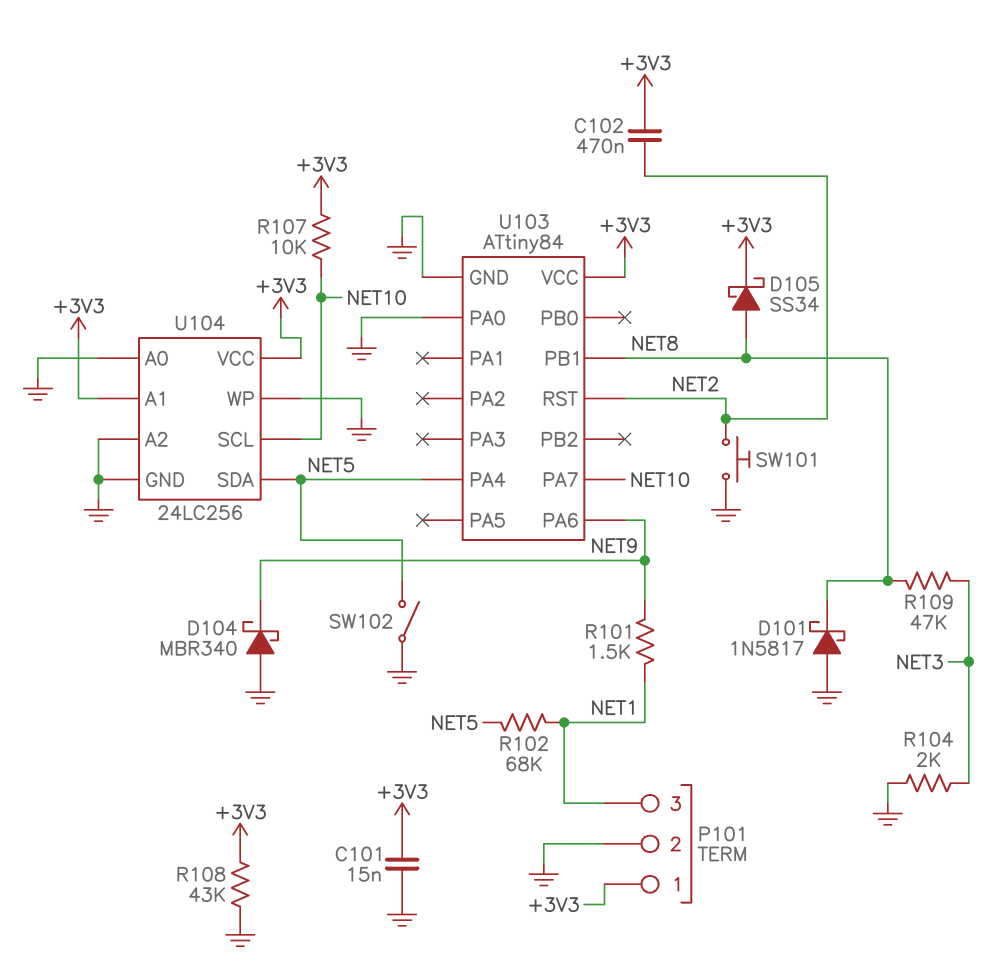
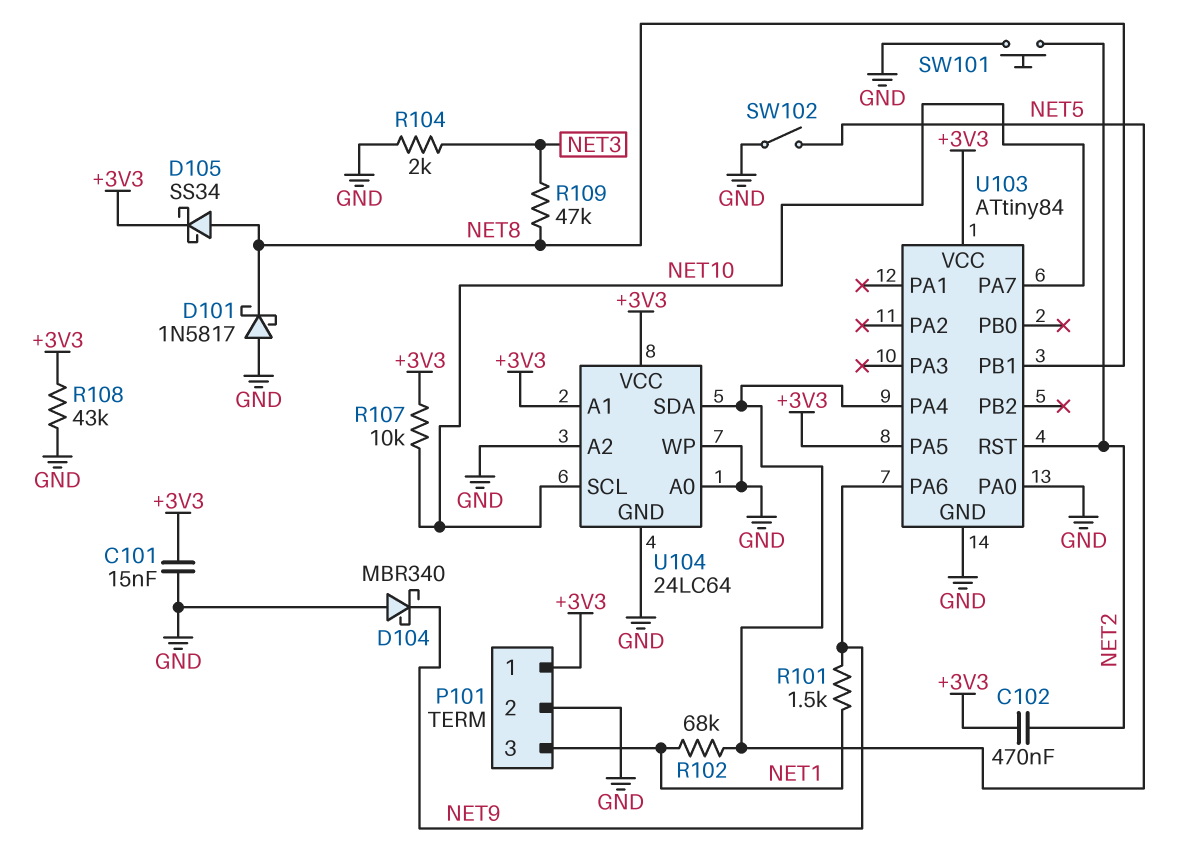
U103 pin PA5: none -> +3V3
U104: 24LC256 -> 24LC64

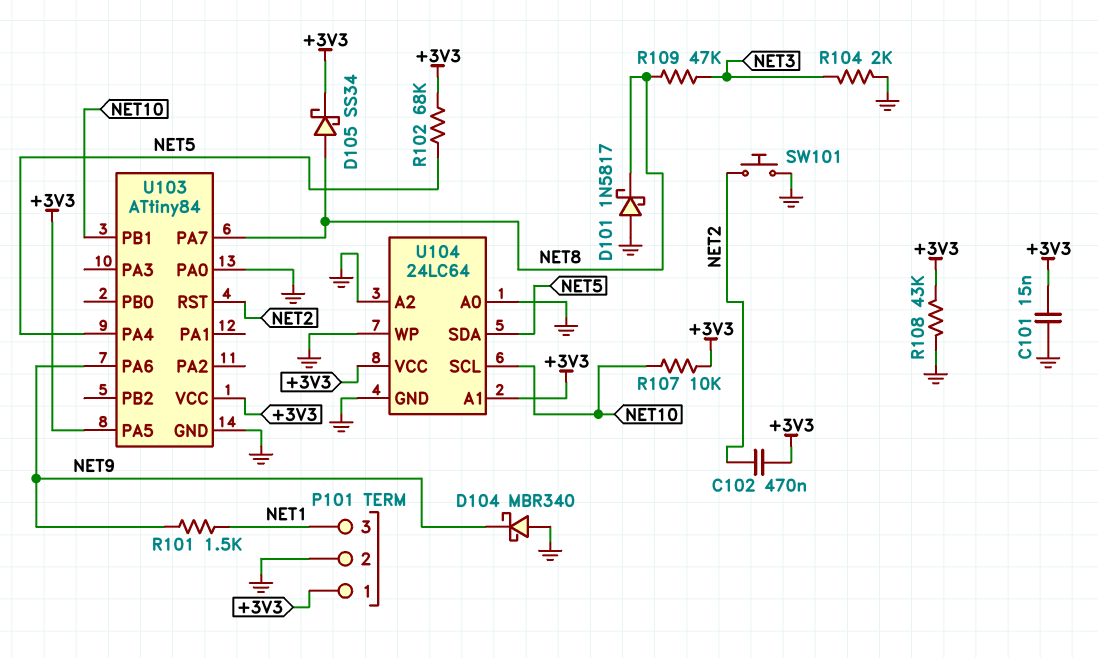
R102: 68k (NET1, NET5) -> 68k (+3V3, NET5)
SW102: switch (GND, NET5) -> none
U103 pin PA7: NET10 -> NET8
U103 pin PB1: NET8 -> NET10

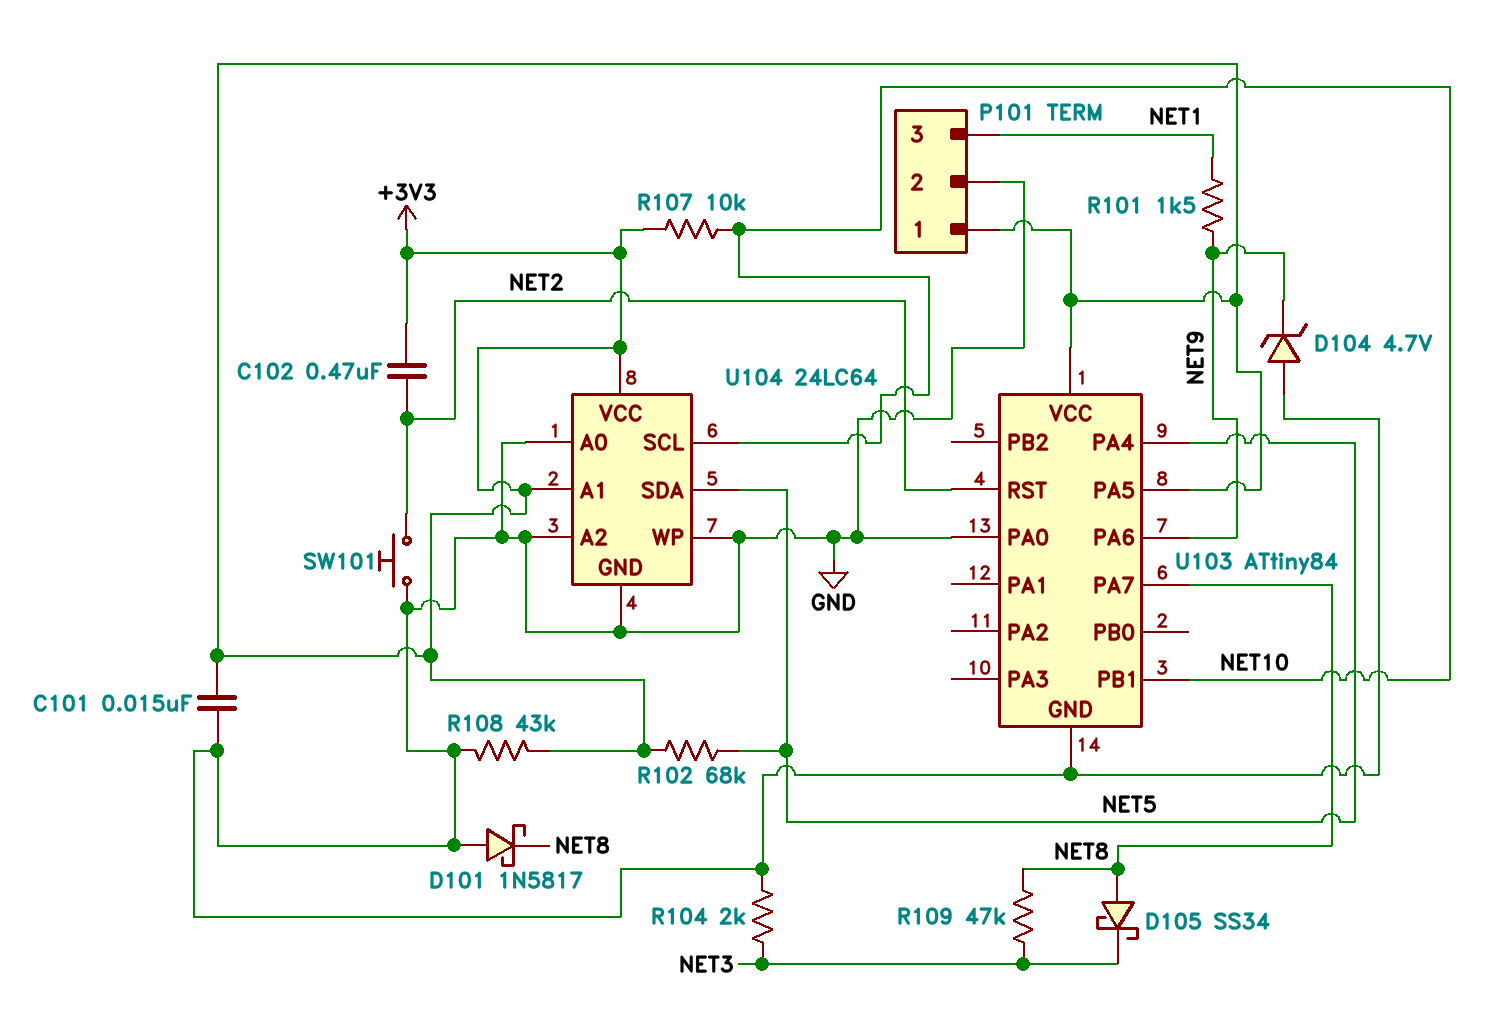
D104: schottky MBR340 (A GND, K NET9) -> zener 4.7V (A GND, K NET9)
D105: schottky SS34 (A NET8, K +3V3) -> schottky SS34 (A NET8, K NET3)

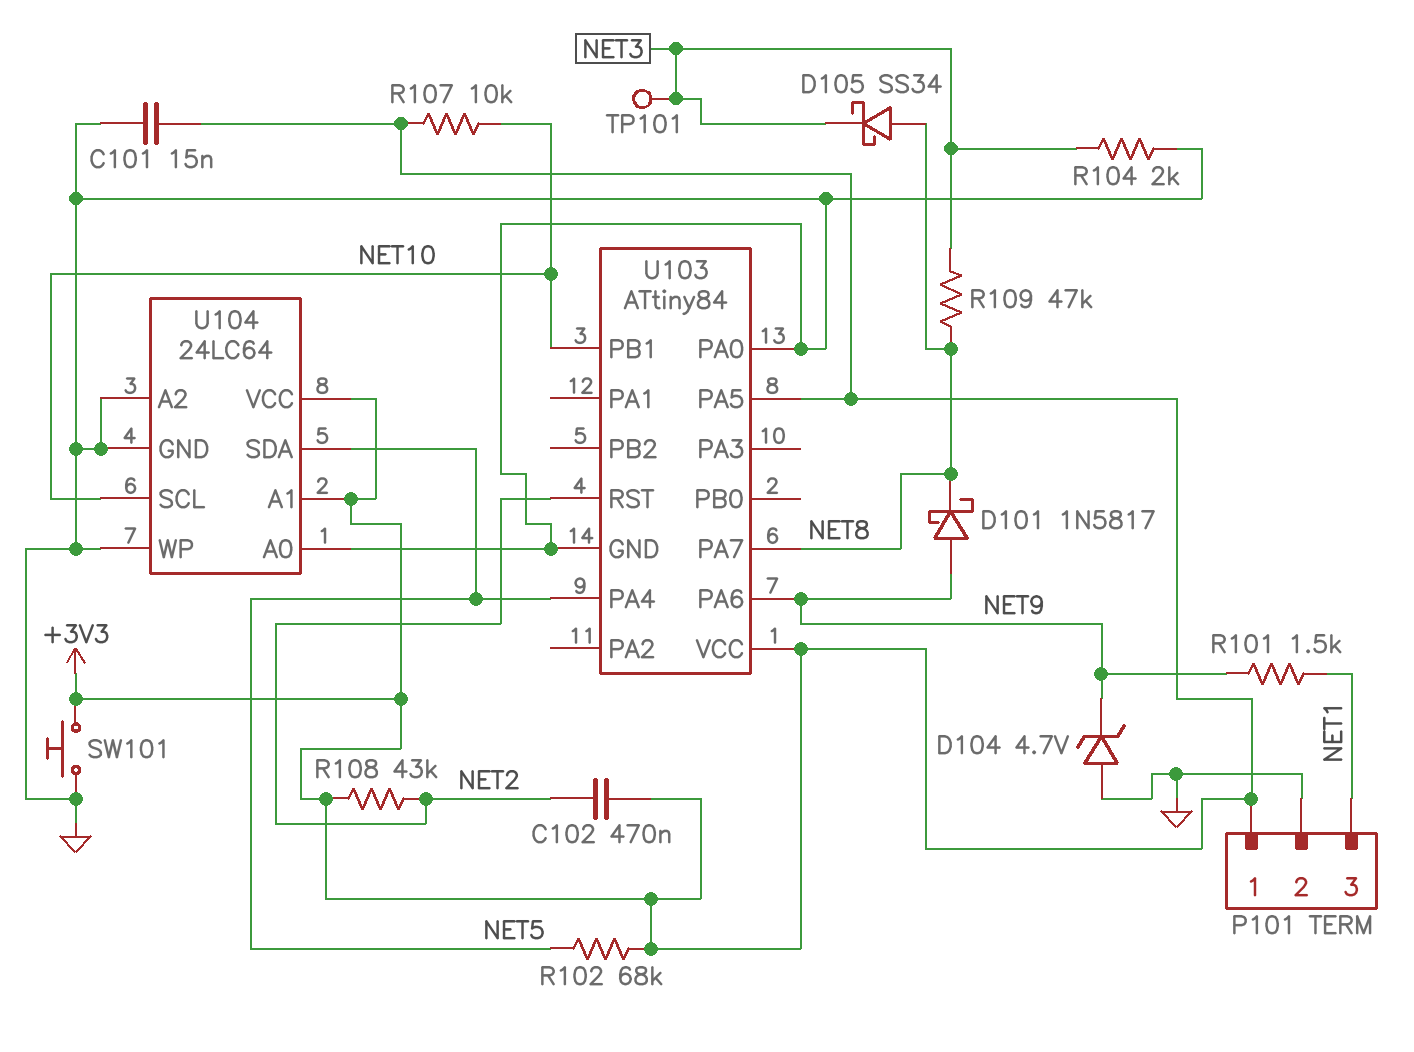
D101: schottky 1N5817 (A GND, K NET8) -> schottky 1N5817 (A NET9, K NET8)
R108: 43k (+3V3, GND) -> 43k (+3V3, NET2)
SW101: button (GND, NET2) -> button (+3V3, GND)
TP101: none -> test point (NET3)

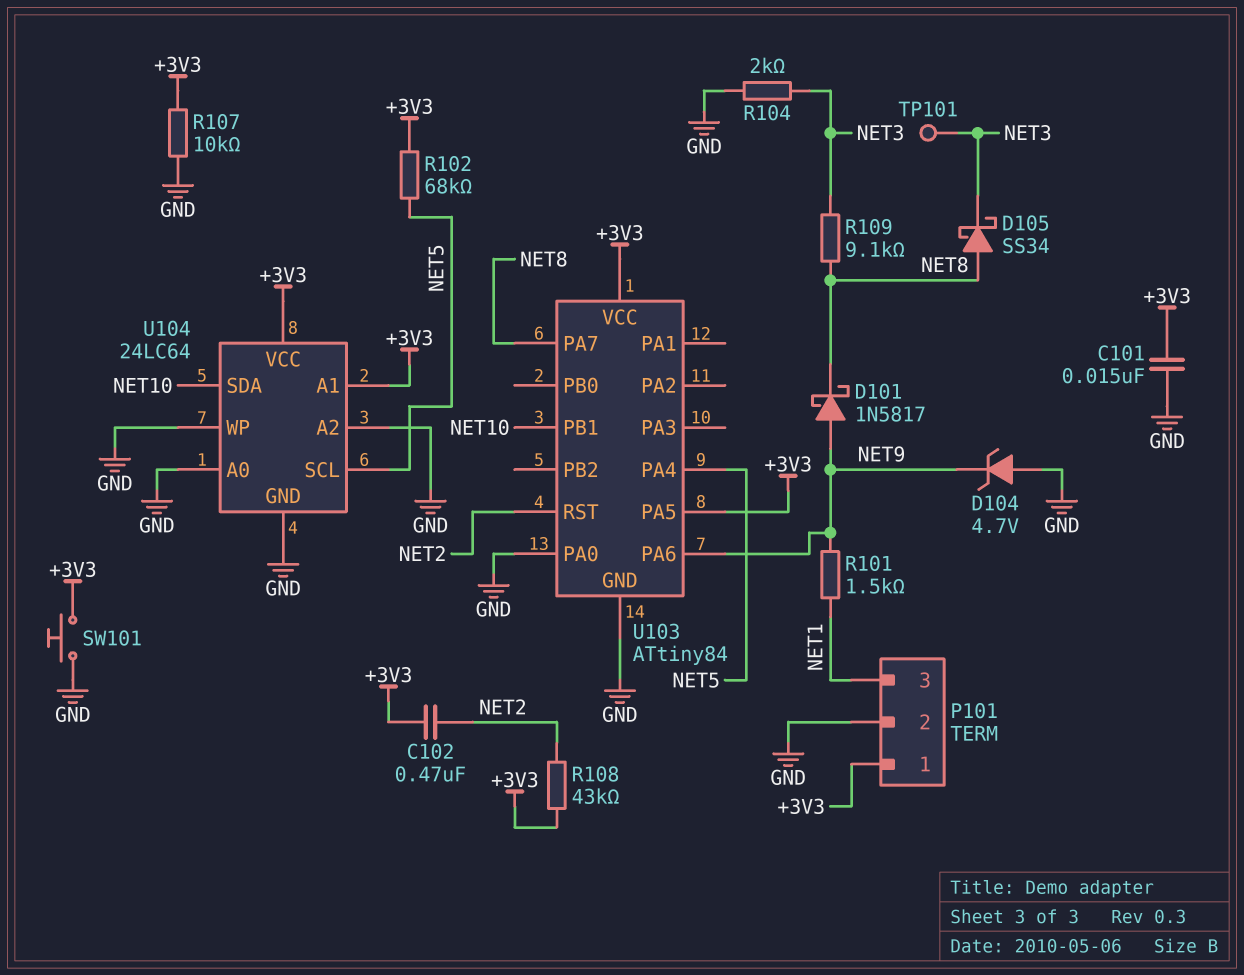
R107: 10k (+3V3, NET10) -> 10k (+3V3, GND)
R109: 47k (NET3, NET8) -> 9.1k (NET3, NET8)
U104 pin SCL: NET10 -> NET5
U104 pin SDA: NET5 -> NET10

